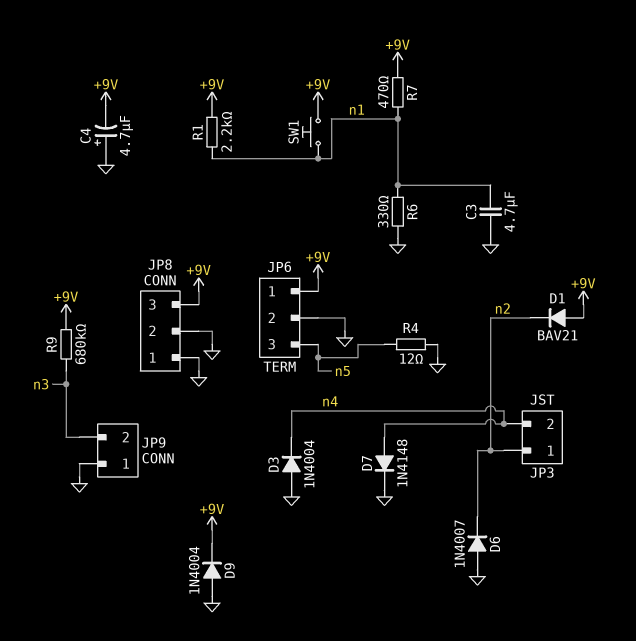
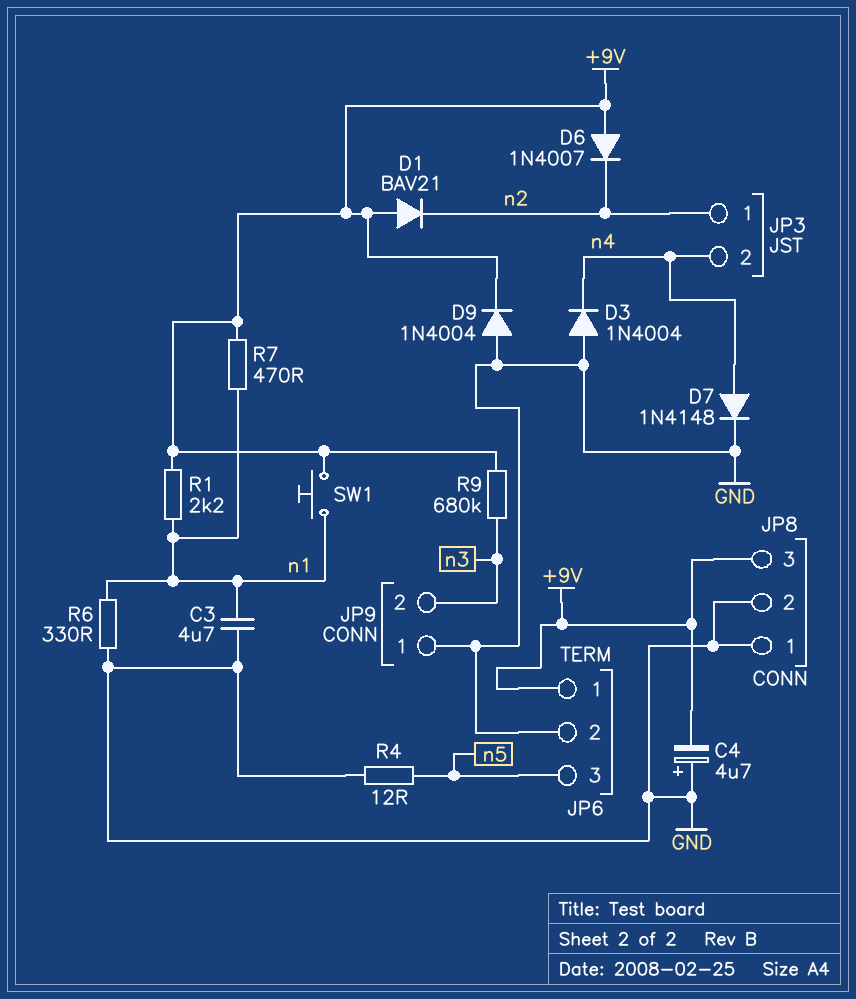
D6: diode 1N4007 (A GND, K n2) -> diode 1N4007 (A +9V, K n2)

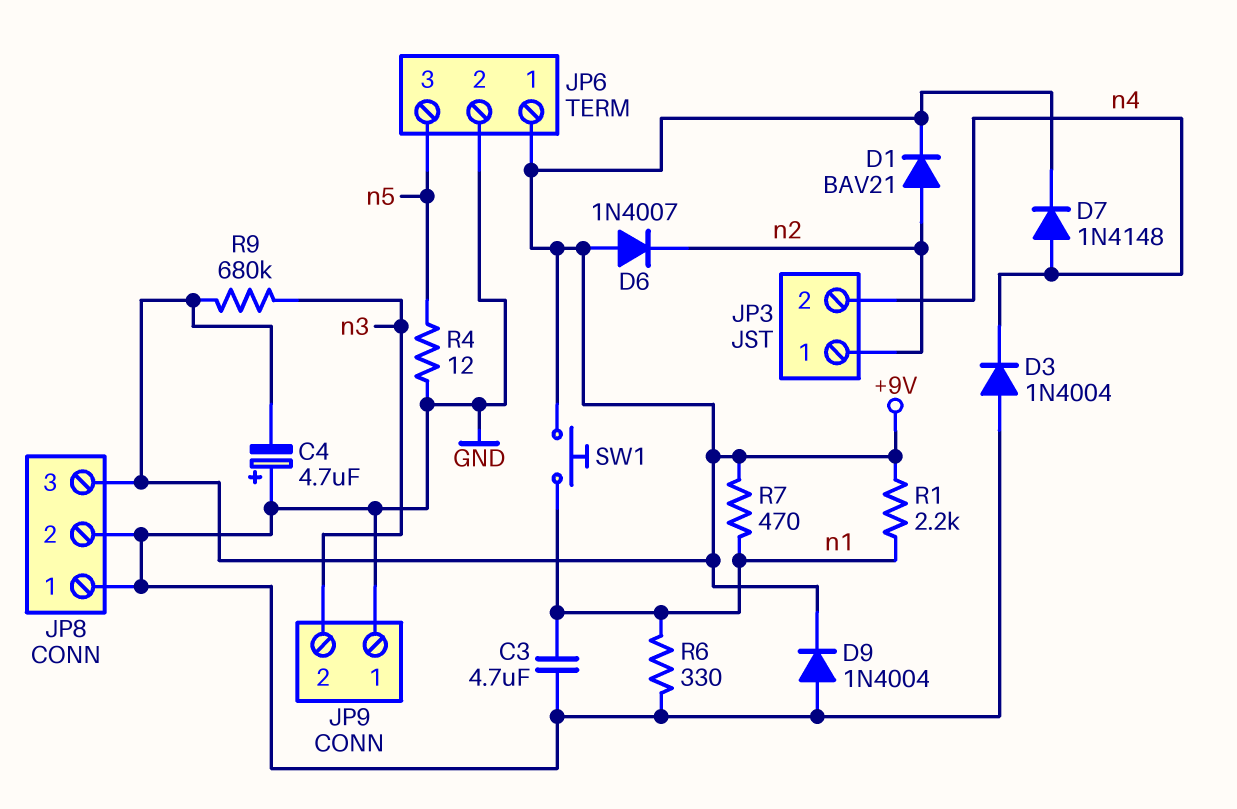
D1: diode BAV21 (A +9V, K n2) -> diode BAV21 (A n2, K +9V)
D7: diode 1N4148 (A n4, K GND) -> diode 1N4148 (A n4, K +9V)

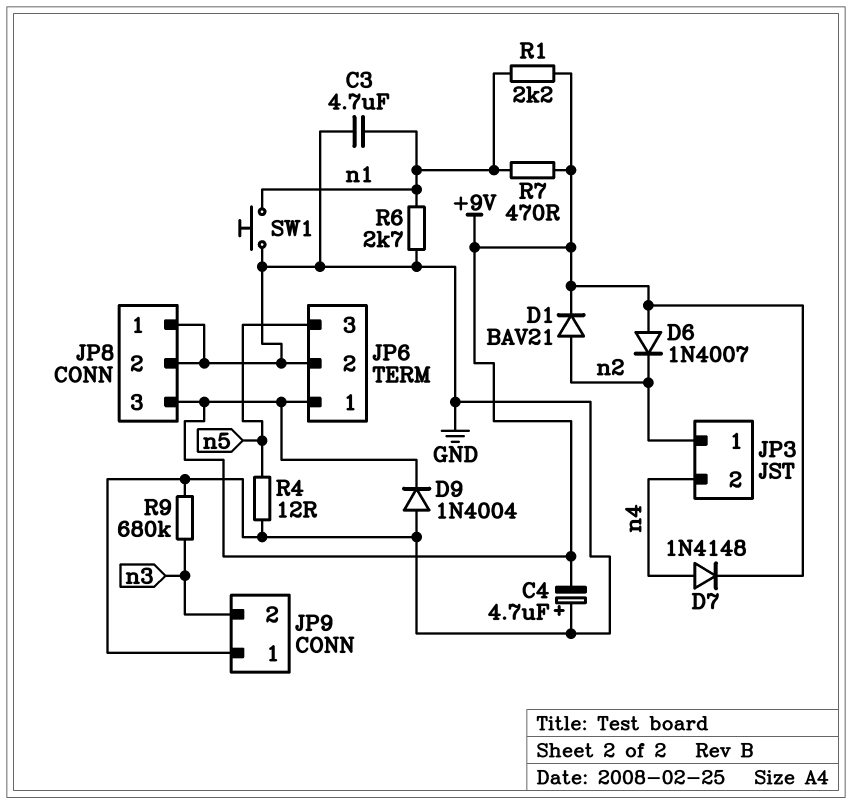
D3: diode 1N4004 (A GND, K n4) -> none
R6: 330 (GND, n1) -> 2.7k (GND, n1)
R9: 680k (+9V, n3) -> 680k (GND, n3)
SW1: button (+9V, n1) -> button (GND, n1)

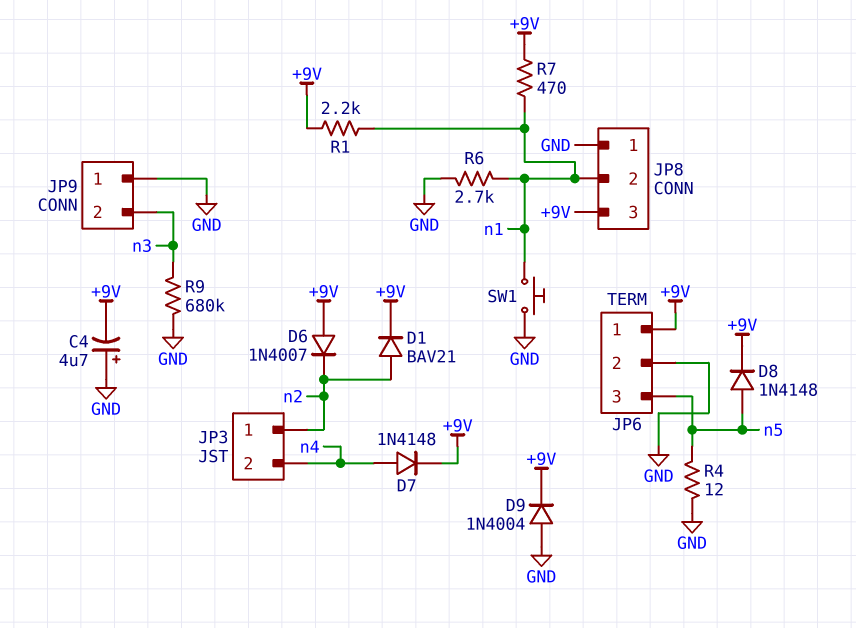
C3: 4.7uF (GND, n1) -> none
D8: none -> diode 1N4148 (A n5, K +9V)
JP8 pin 2: GND -> n1

